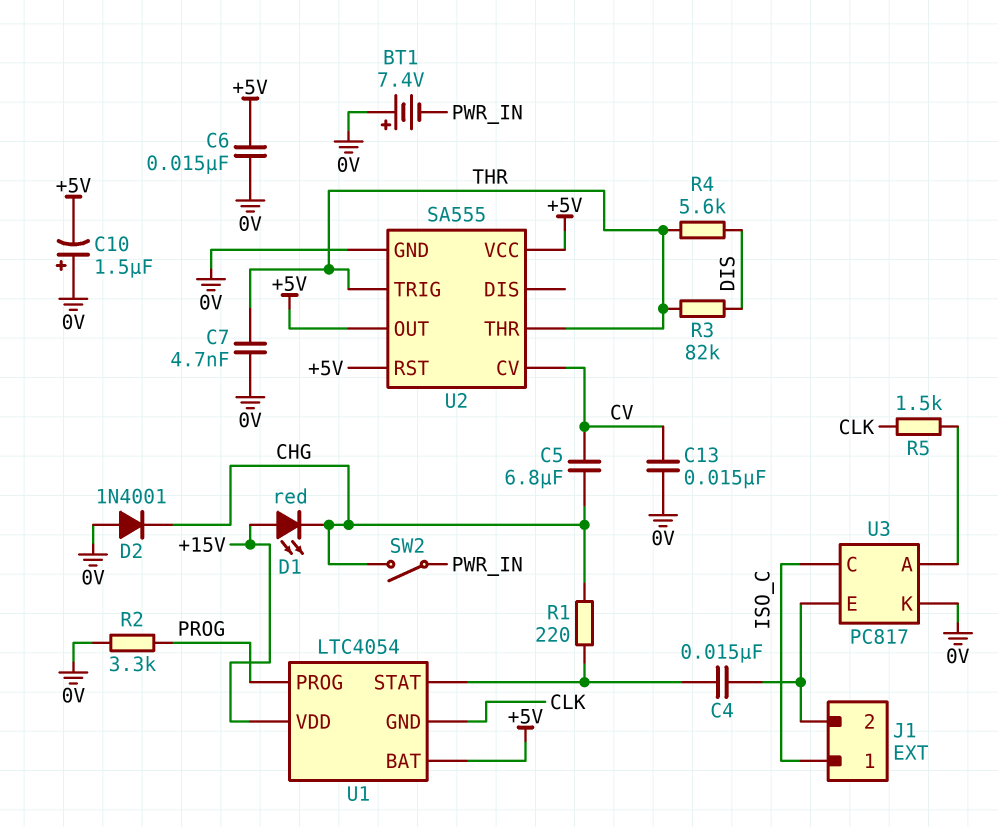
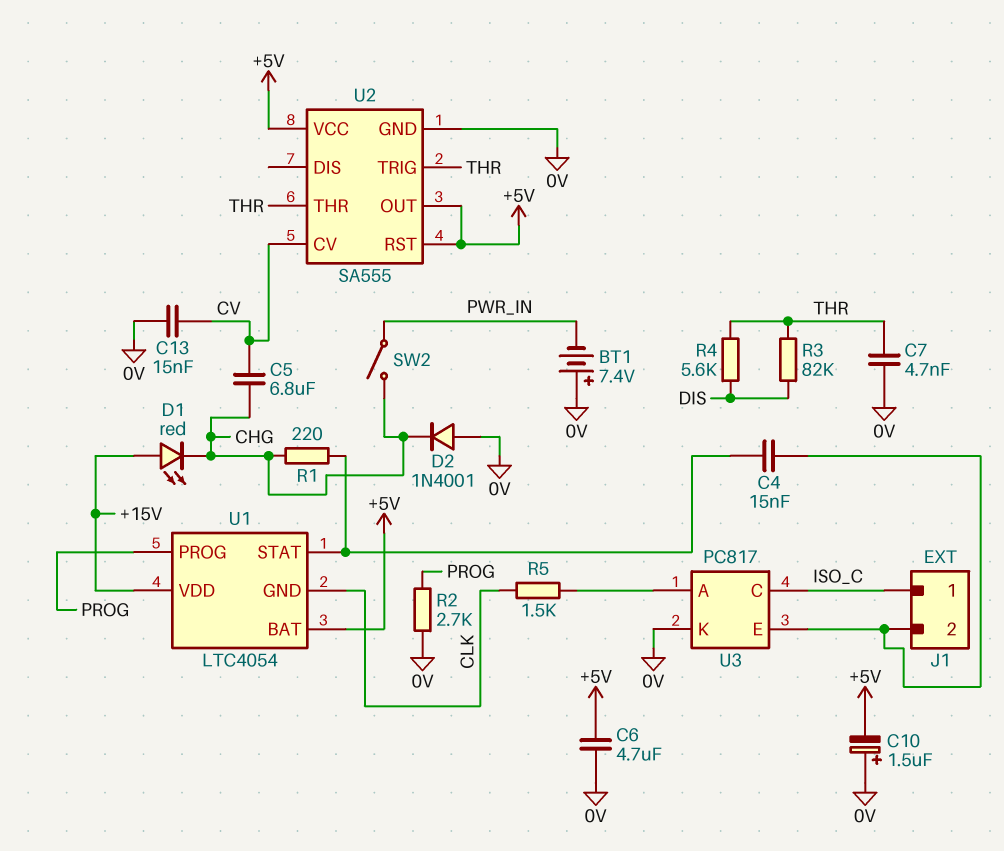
C6: 15nF (+5V, 0V) -> 4.7uF (+5V, 0V)
R2: 3.3k (0V, PROG) -> 2.7k (0V, PROG)

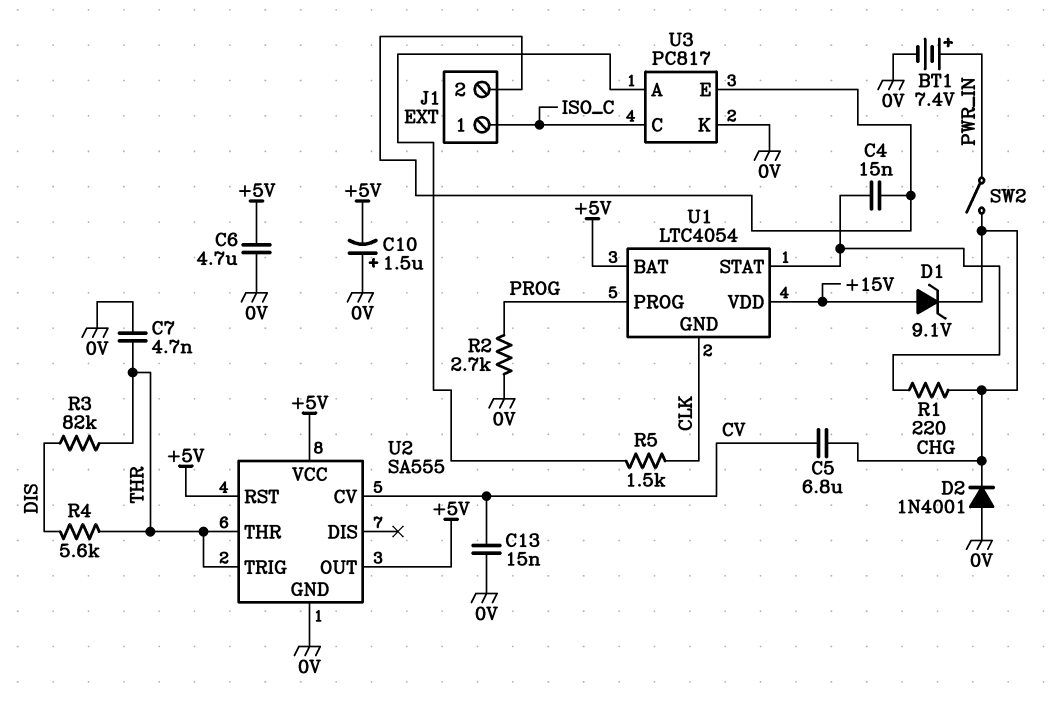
BT1: 7.4V (plus 0V, minus PWR_IN) -> 7.4V (plus PWR_IN, minus 0V)
D1: LED red (A +15V, K CHG) -> zener 9.1V (A +15V, K CHG)

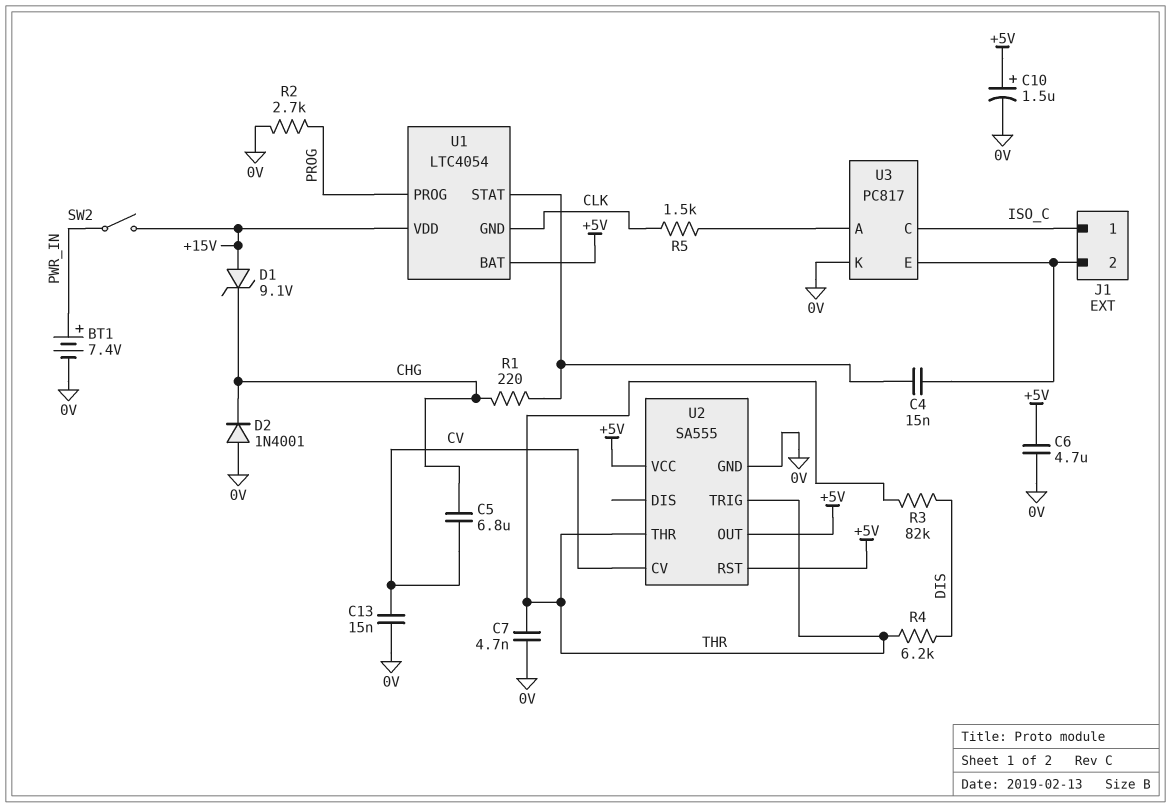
C10: 1.5uF (plus 0V, minus +5V) -> 1.5uF (plus +5V, minus 0V)
R4: 5.6k (DIS, THR) -> 6.2k (DIS, THR)
SW2: switch (CHG, PWR_IN) -> switch (+15V, PWR_IN)

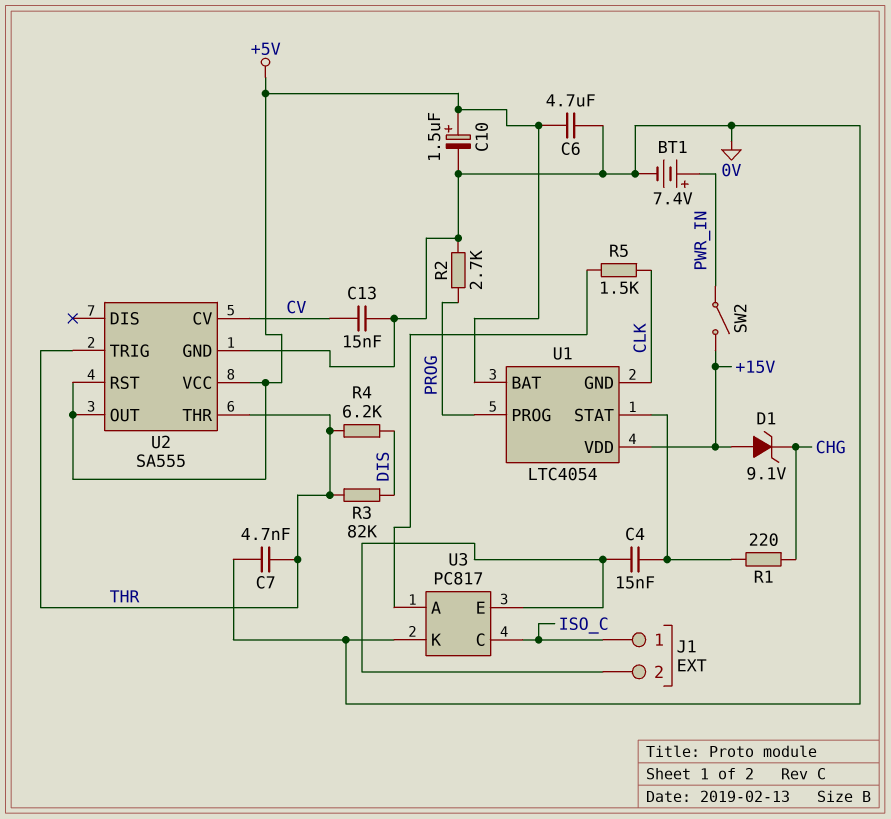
C5: 6.8uF (CHG, CV) -> none
D2: diode 1N4001 (A 0V, K CHG) -> none

